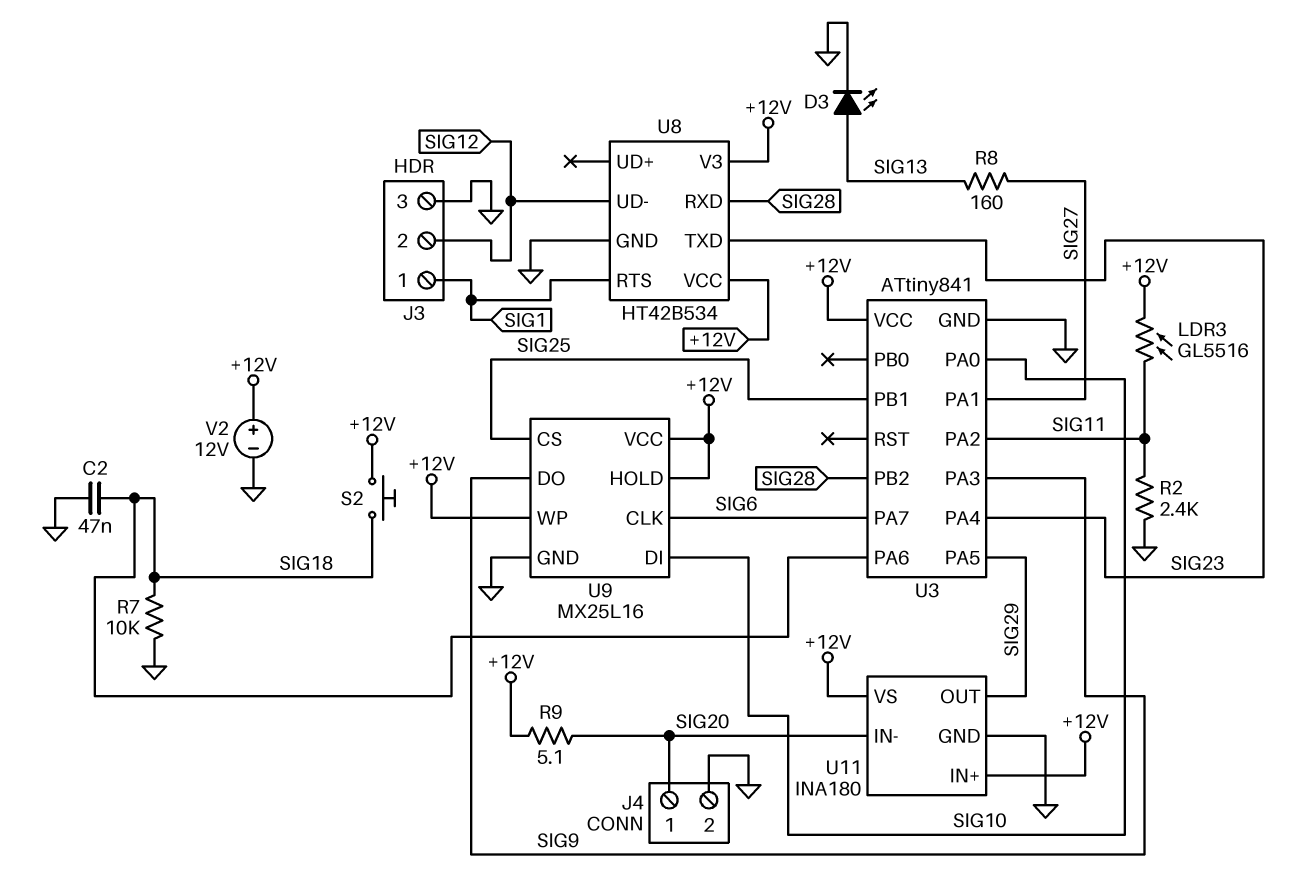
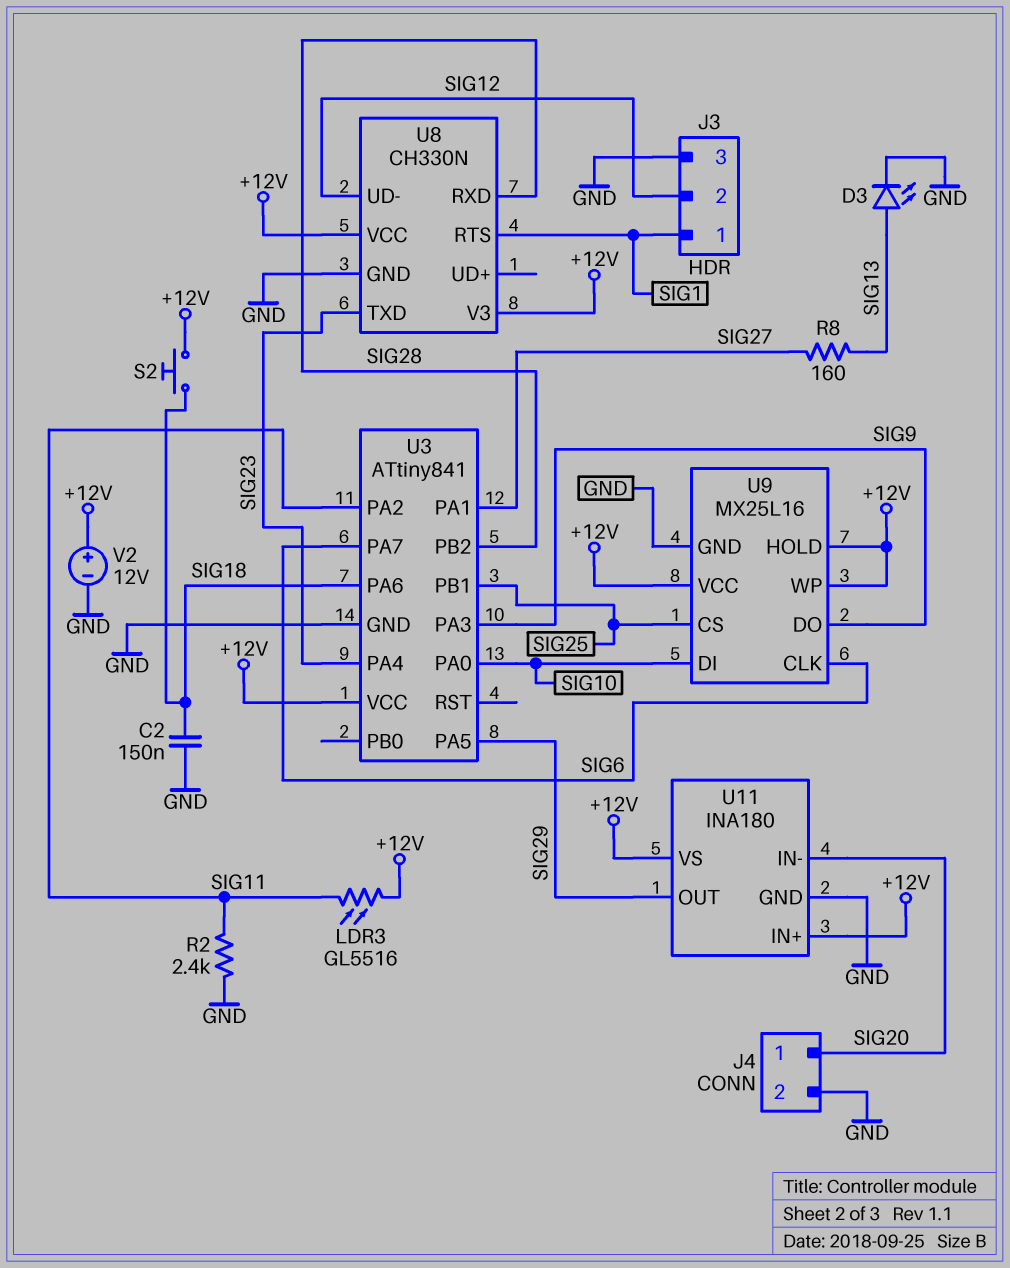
C2: 47nF (GND, SIG18) -> 150nF (GND, SIG18)
R7: 10k (GND, SIG18) -> none
R9: 5.1 (+12V, SIG20) -> none
U8: HT42B534 -> CH330N

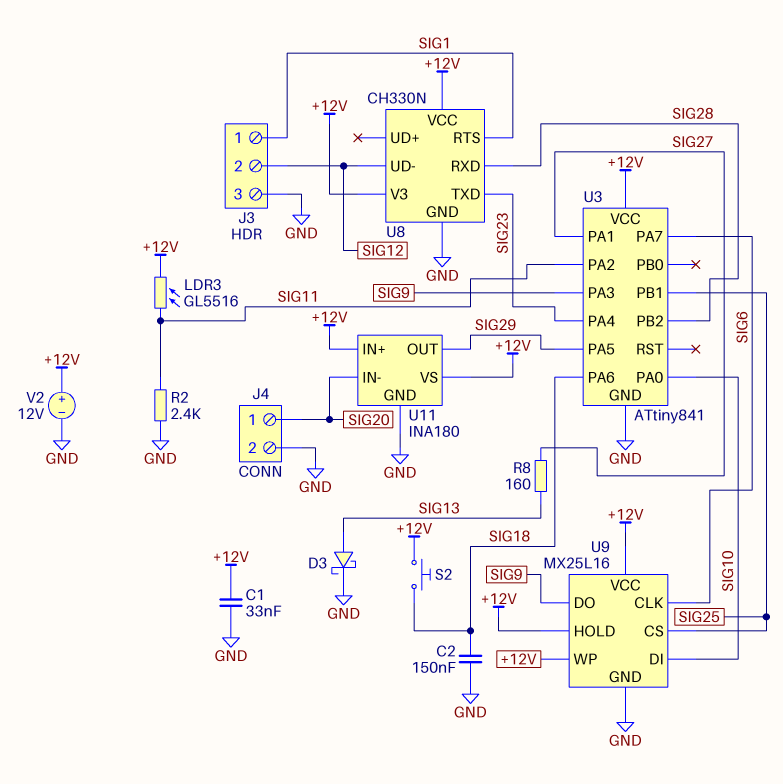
C1: none -> 33nF (+12V, GND)
D3: LED (A SIG13, K GND) -> schottky (A SIG13, K GND)

